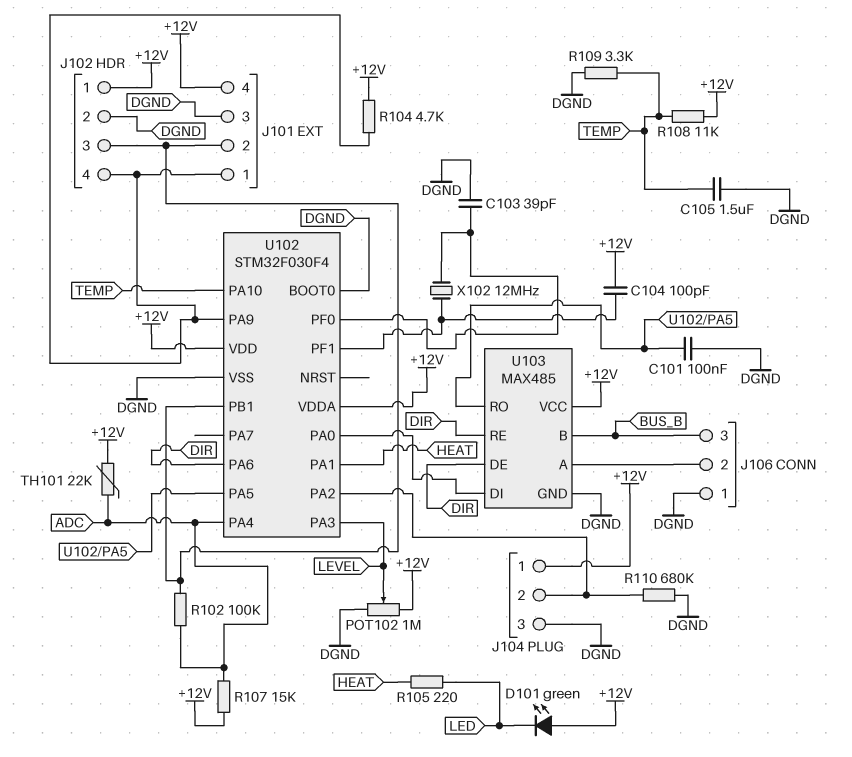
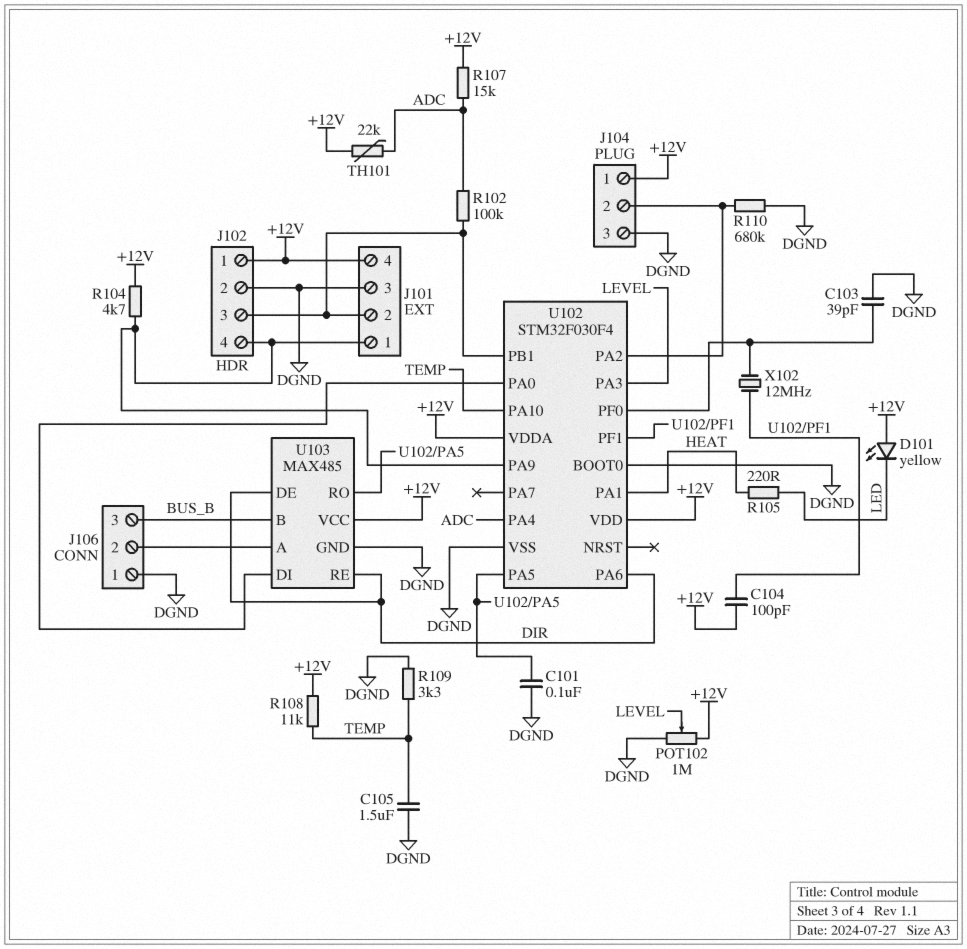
D101: LED green (A +12V, K LED) -> LED yellow (A +12V, K LED)

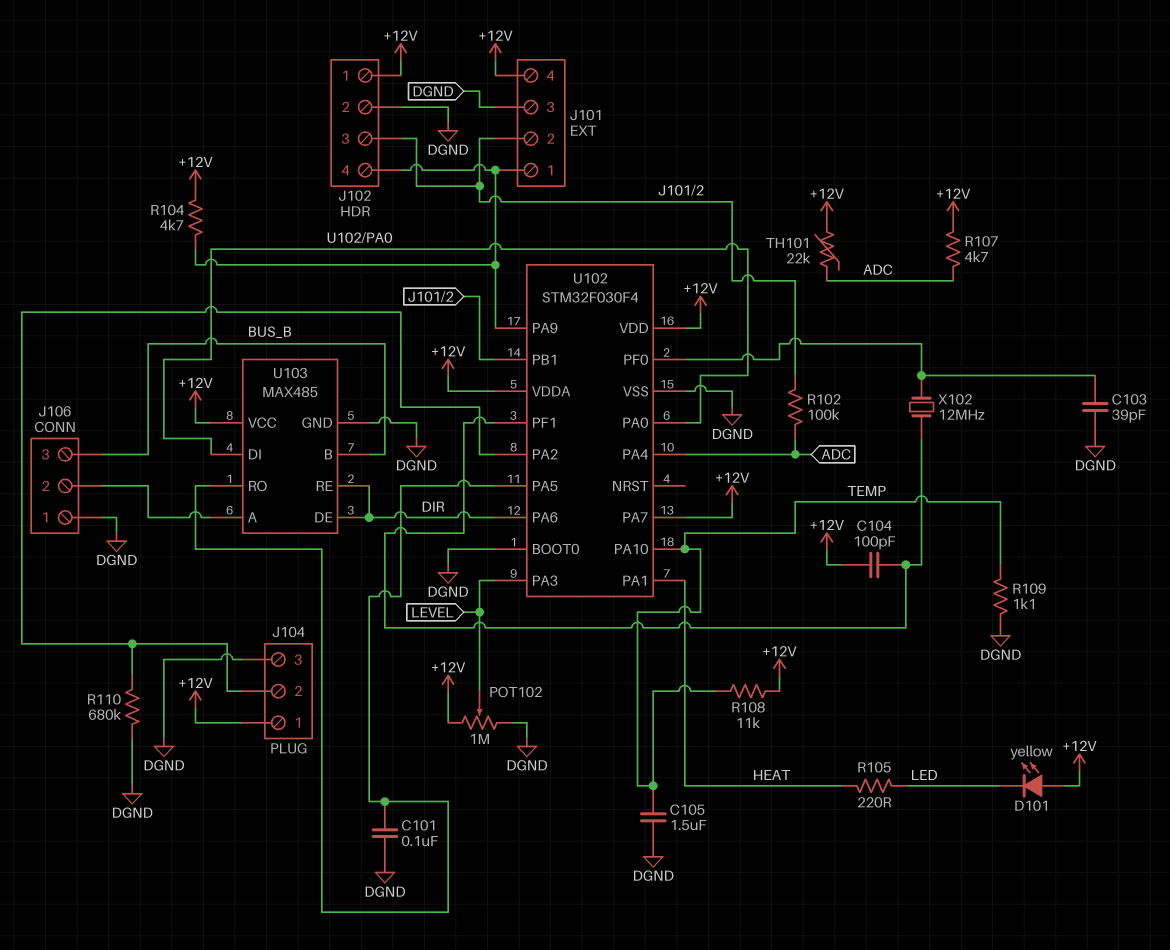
R107: 15k (+12V, ADC) -> 4.7k (+12V, ADC)
R109: 3.3k (DGND, TEMP) -> 1.1k (DGND, TEMP)
U102 pin PA7: none -> +12V

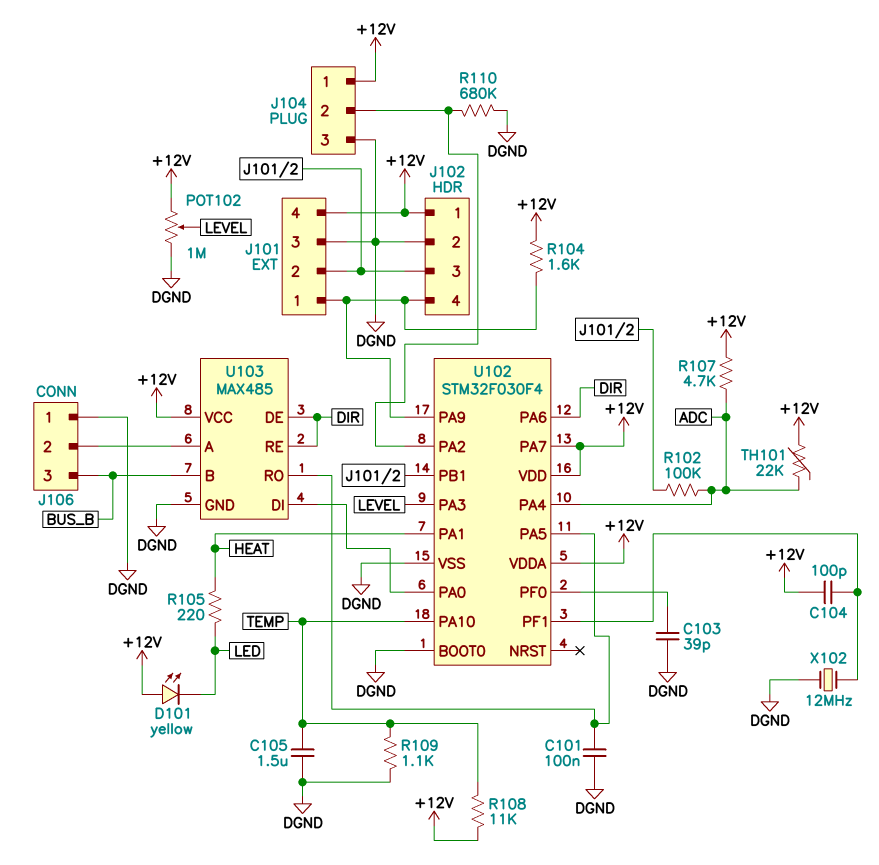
R104: 4.7k (+12V, J101/1) -> 1.6k (+12V, J101/1)
X102: 12MHz (U102/PF0, U102/PF1) -> 12MHz (DGND, U102/PF1)

